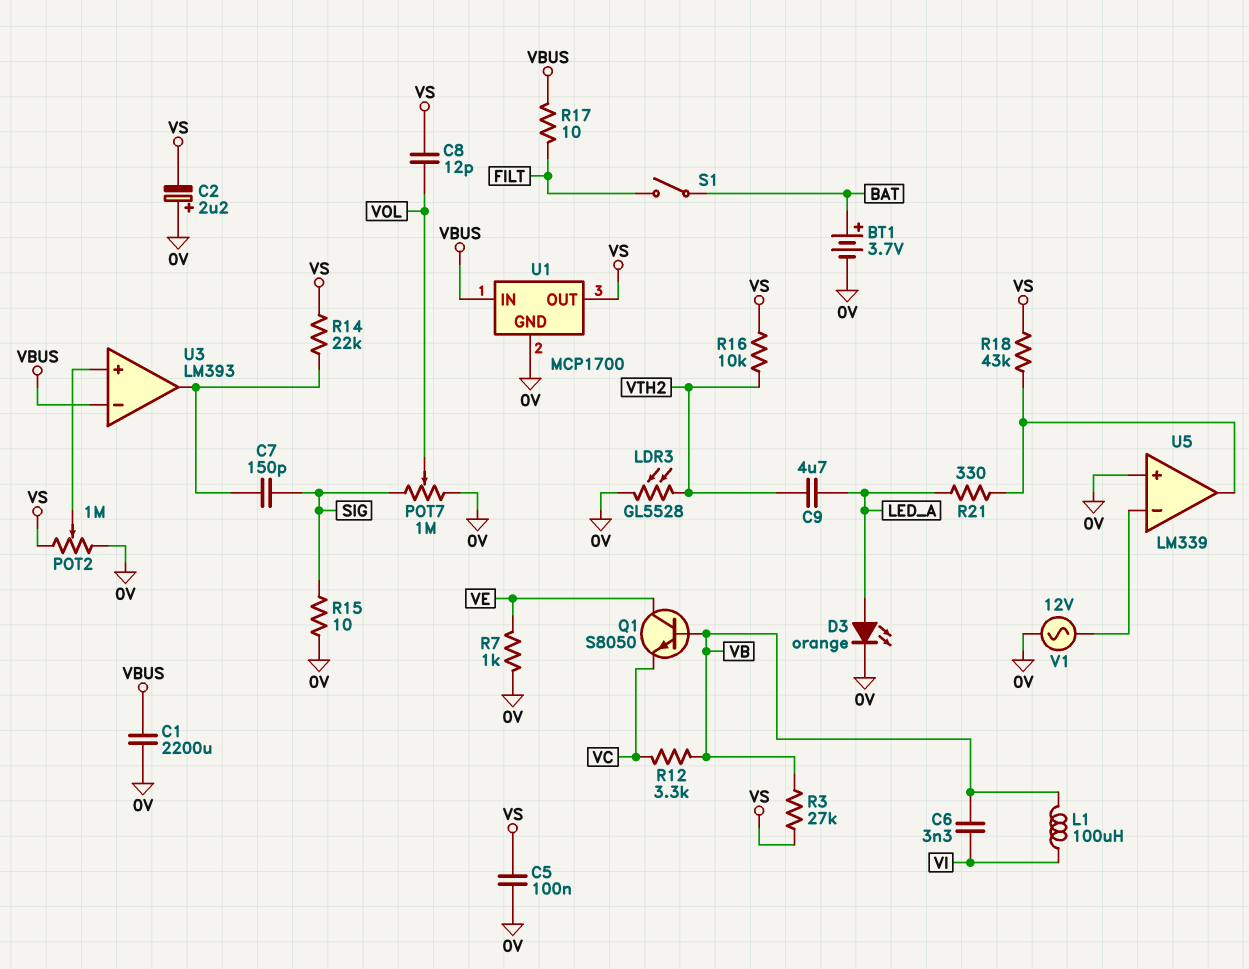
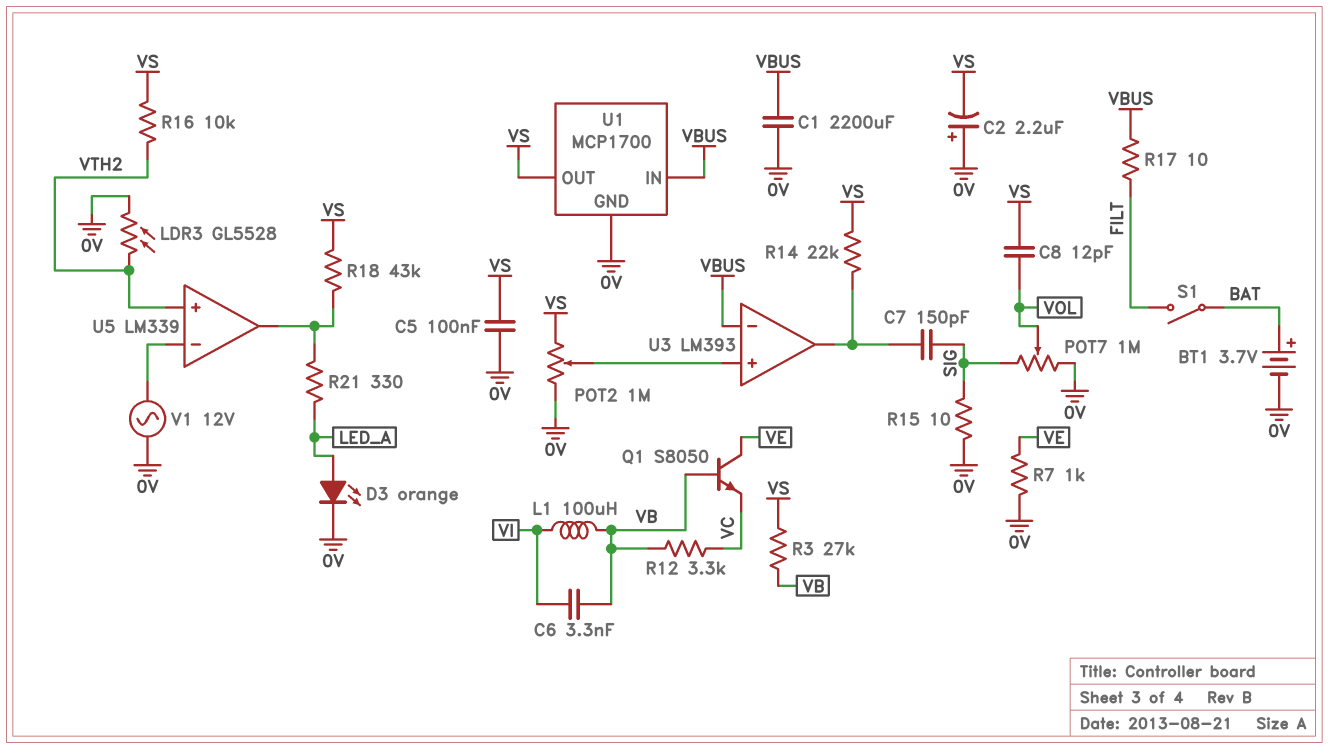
C9: 4.7uF (LED_A, VTH2) -> none
U5 pin in+: 0V -> VTH2

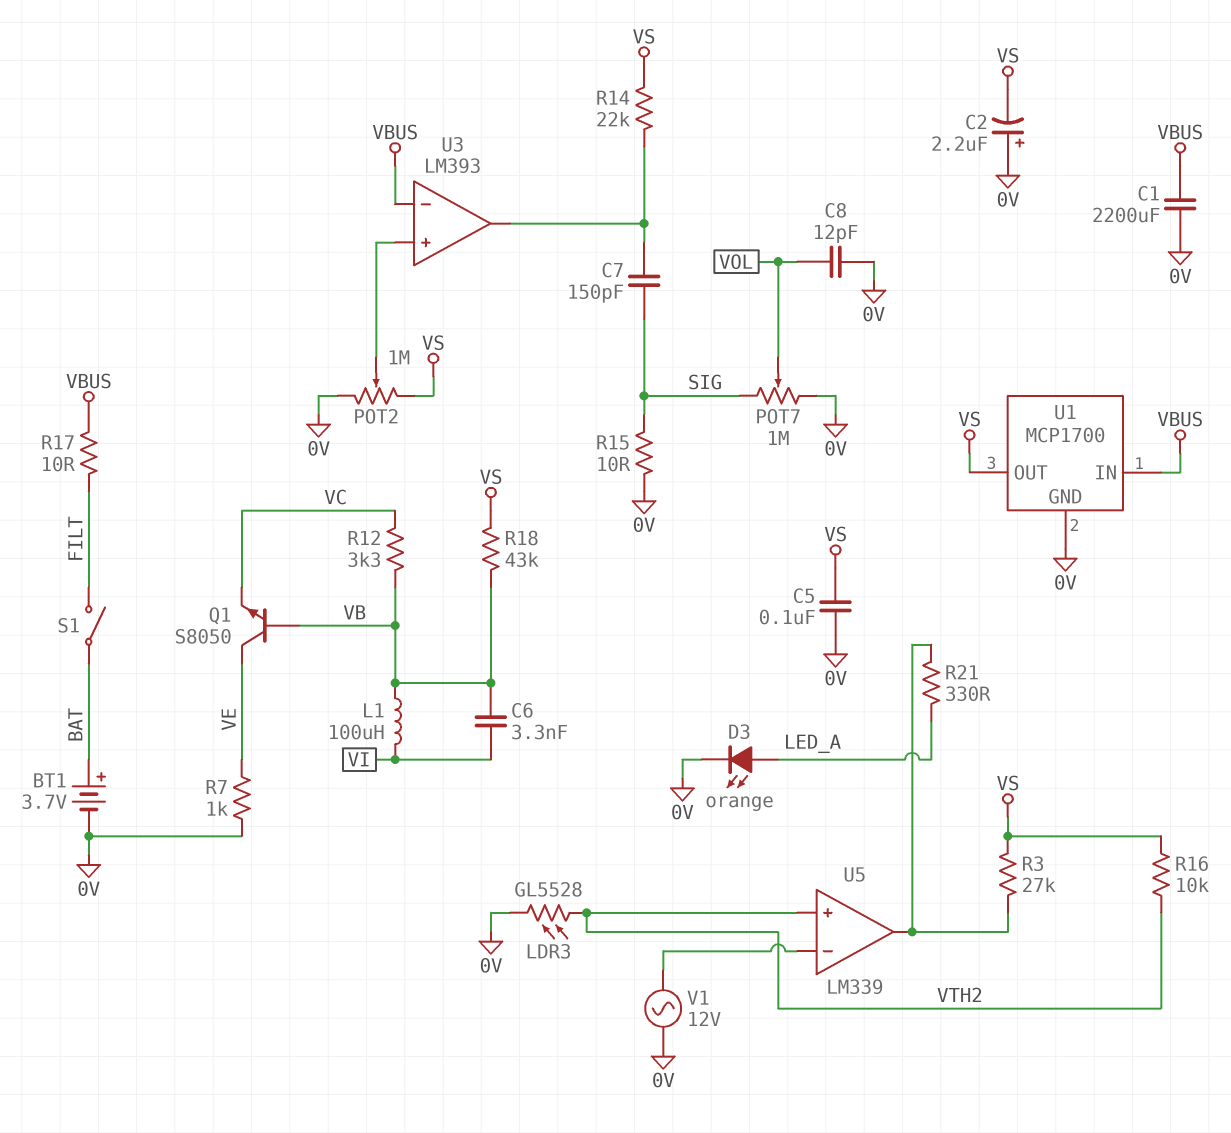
C8: 12pF (VOL, VS) -> 12pF (0V, VOL)
R3: 27k (VB, VS) -> 27k (U5/out, VS)
R18: 43k (U5/out, VS) -> 43k (VB, VS)

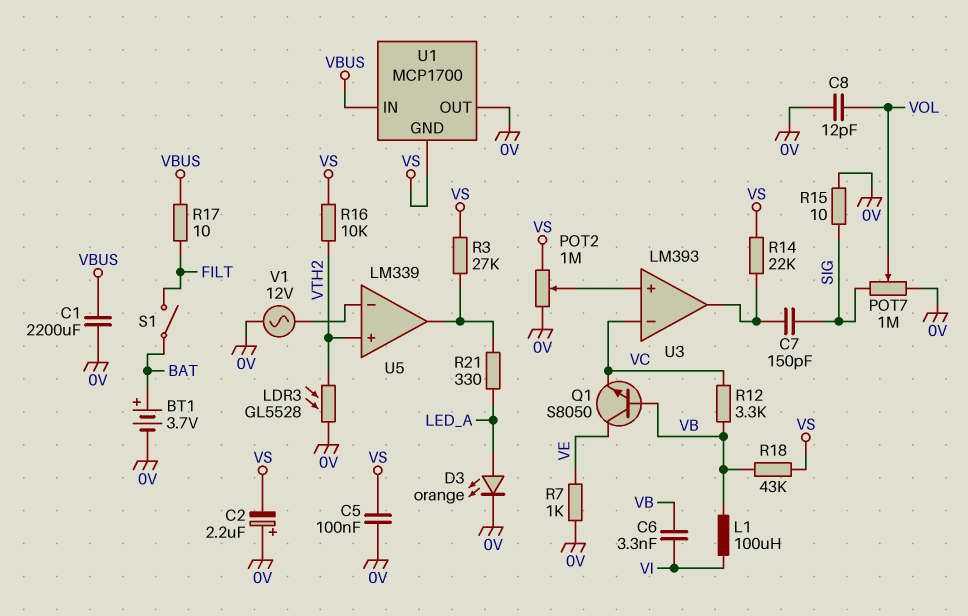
U1 pin GND: 0V -> VS
U1 pin OUT: VS -> 0V
U3 pin in-: VBUS -> VC

